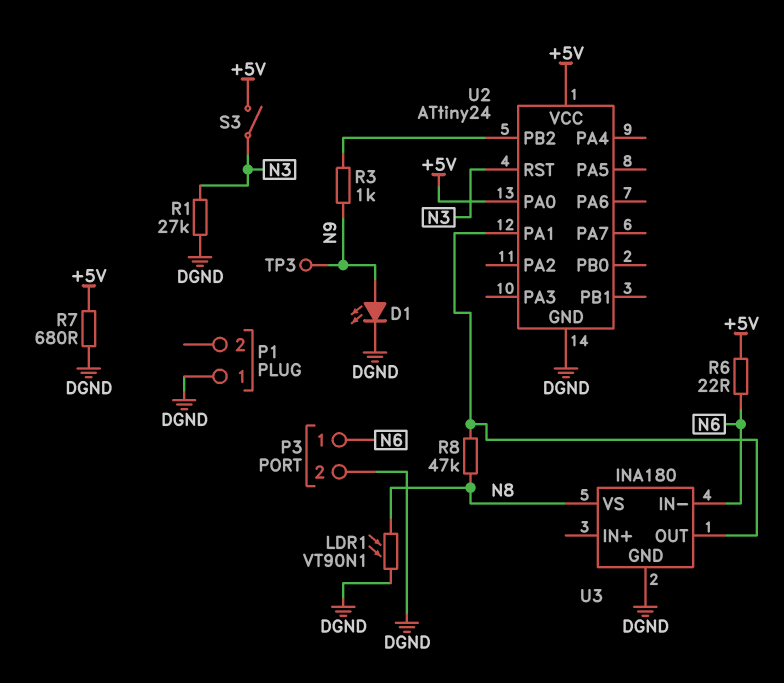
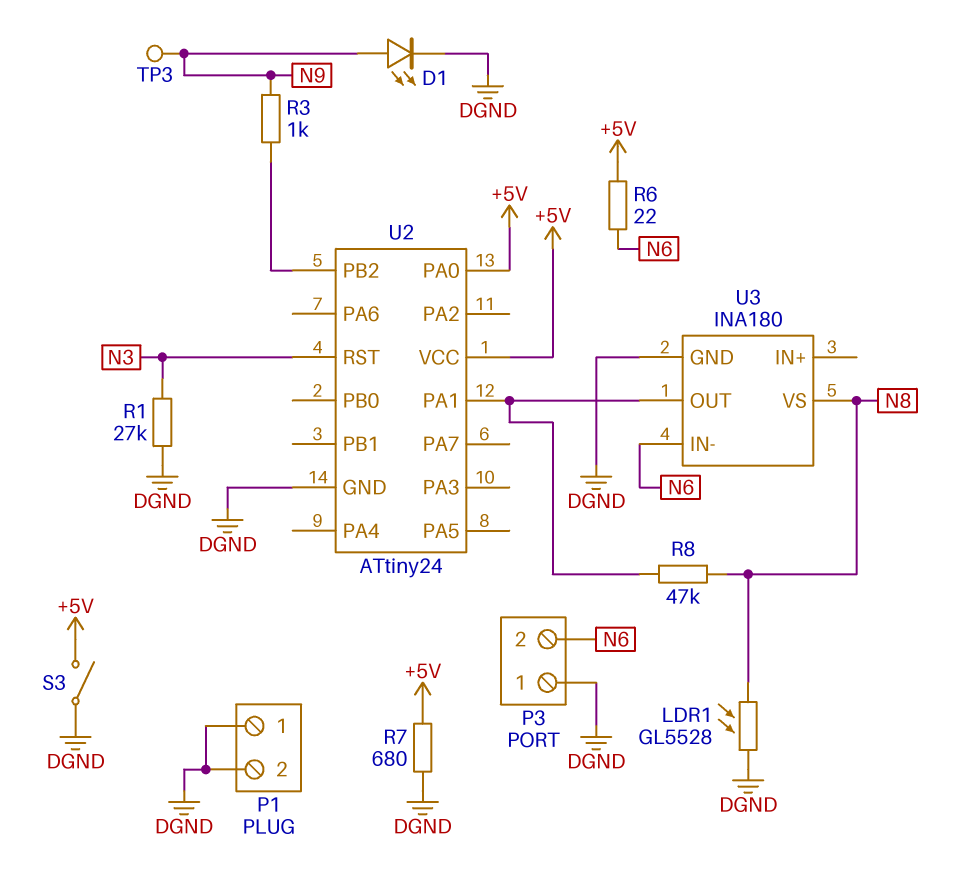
LDR1: VT90N1 (DGND, N8) -> GL5528 (DGND, N8)
P1 pin 2: none -> DGND
P3 pin 1: N6 -> DGND
P3 pin 2: DGND -> N6
S3: switch (+5V, N3) -> switch (+5V, DGND)

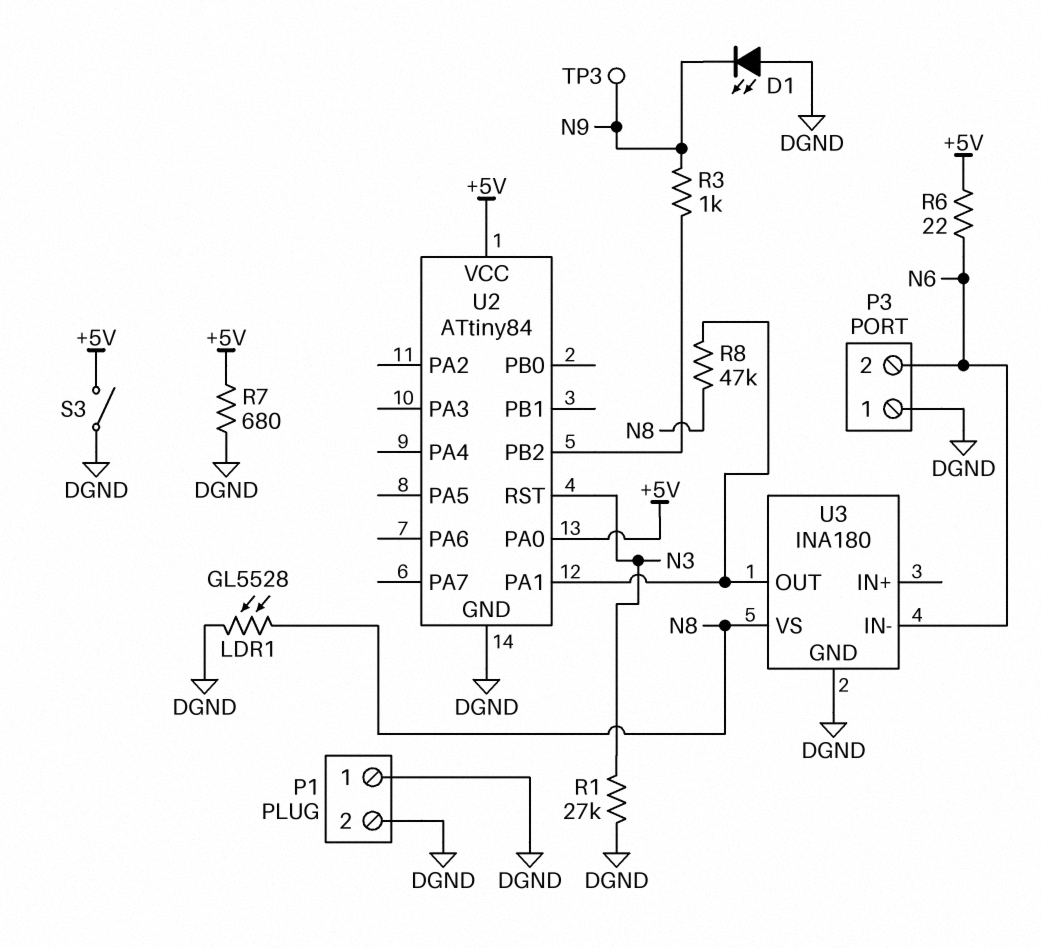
D1: LED (A N9, K DGND) -> LED (A DGND, K N9)
U2: ATtiny24 -> ATtiny84

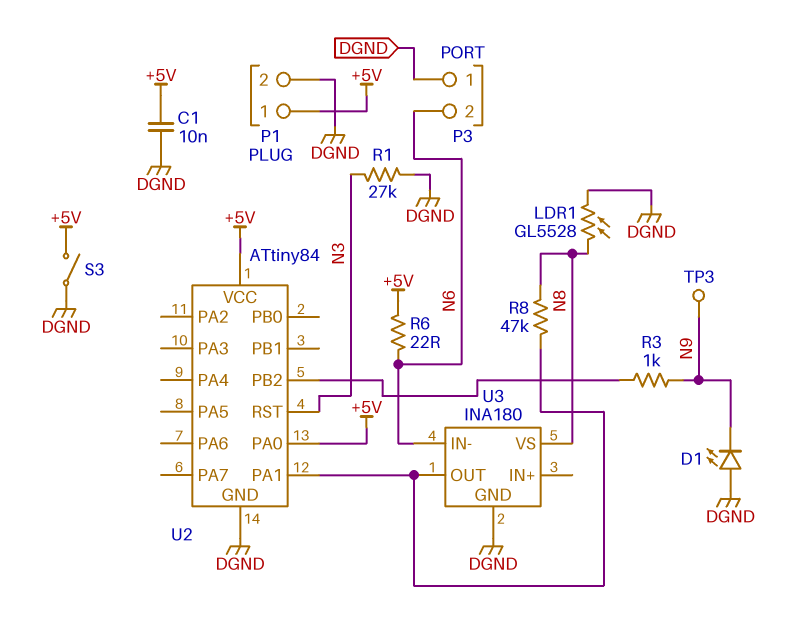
C1: none -> 10nF (+5V, DGND)
P1 pin 1: DGND -> +5V
R7: 680 (+5V, DGND) -> none

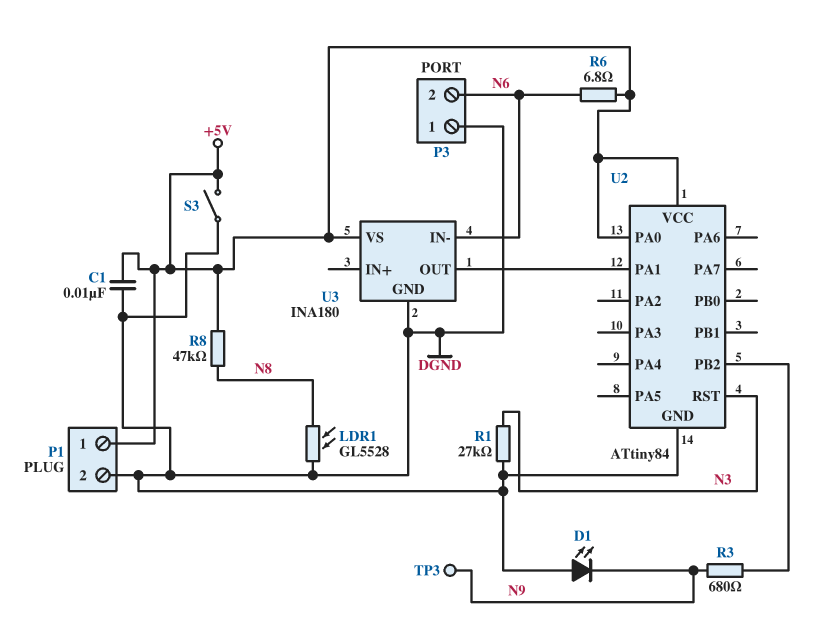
R3: 1k (N9, U2/PB2) -> 680 (N9, U2/PB2)
R6: 22 (+5V, N6) -> 6.8 (+5V, N6)
R8: 47k (N8, U2/PA1) -> 47k (+5V, N8)
U3 pin VS: N8 -> +5V

